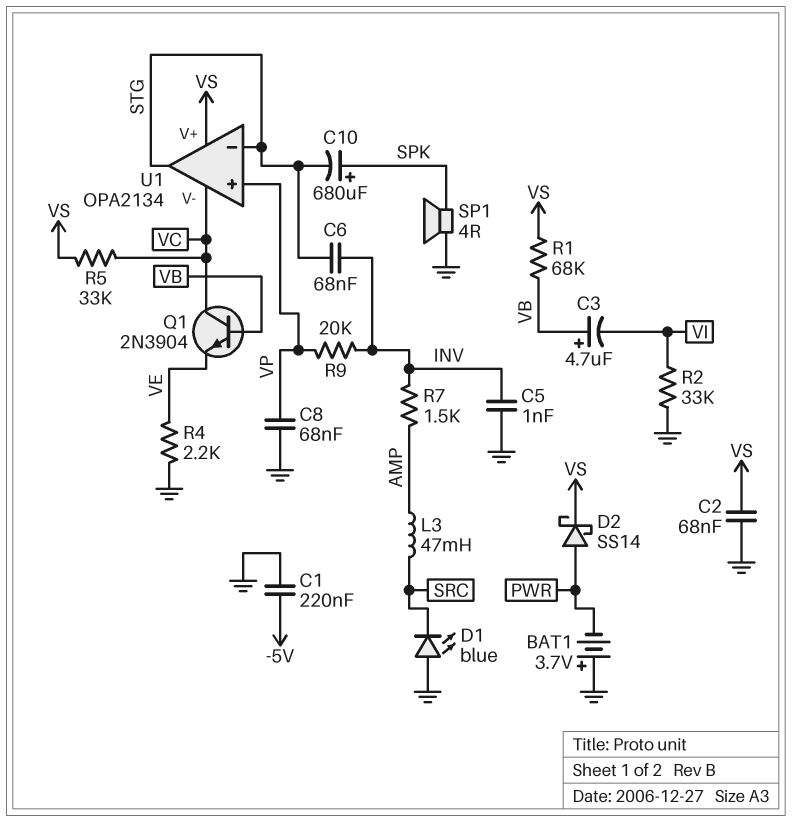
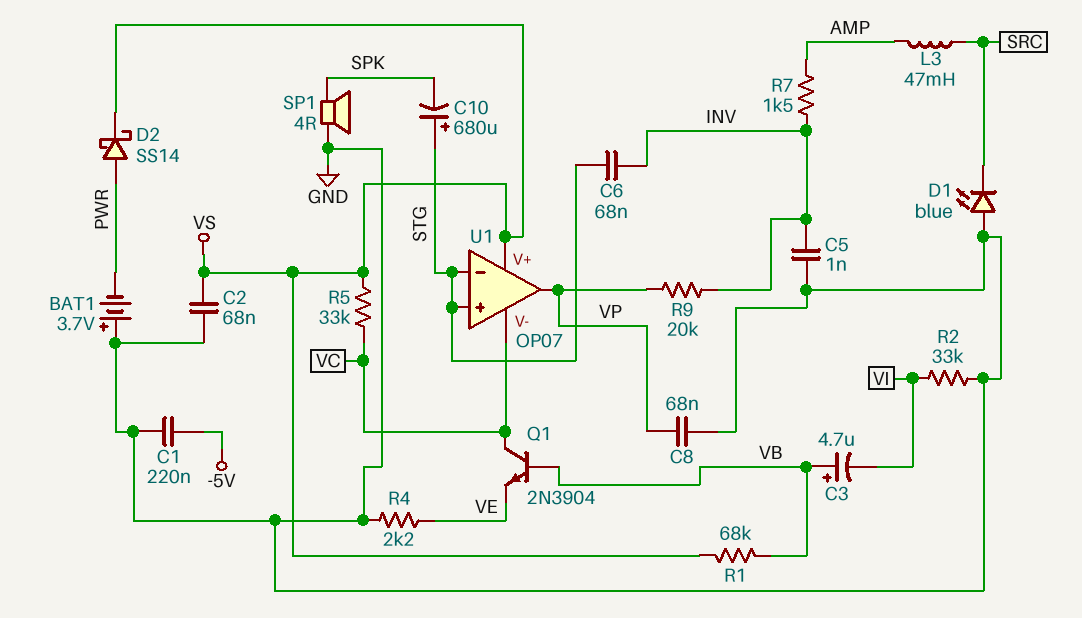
C10: 680uF (plus SPK, minus STG) -> 680uF (plus STG, minus SPK)
U1: OPA2134 -> OP07
U1 pin in+: VP -> STG
U1 pin out: STG -> VP

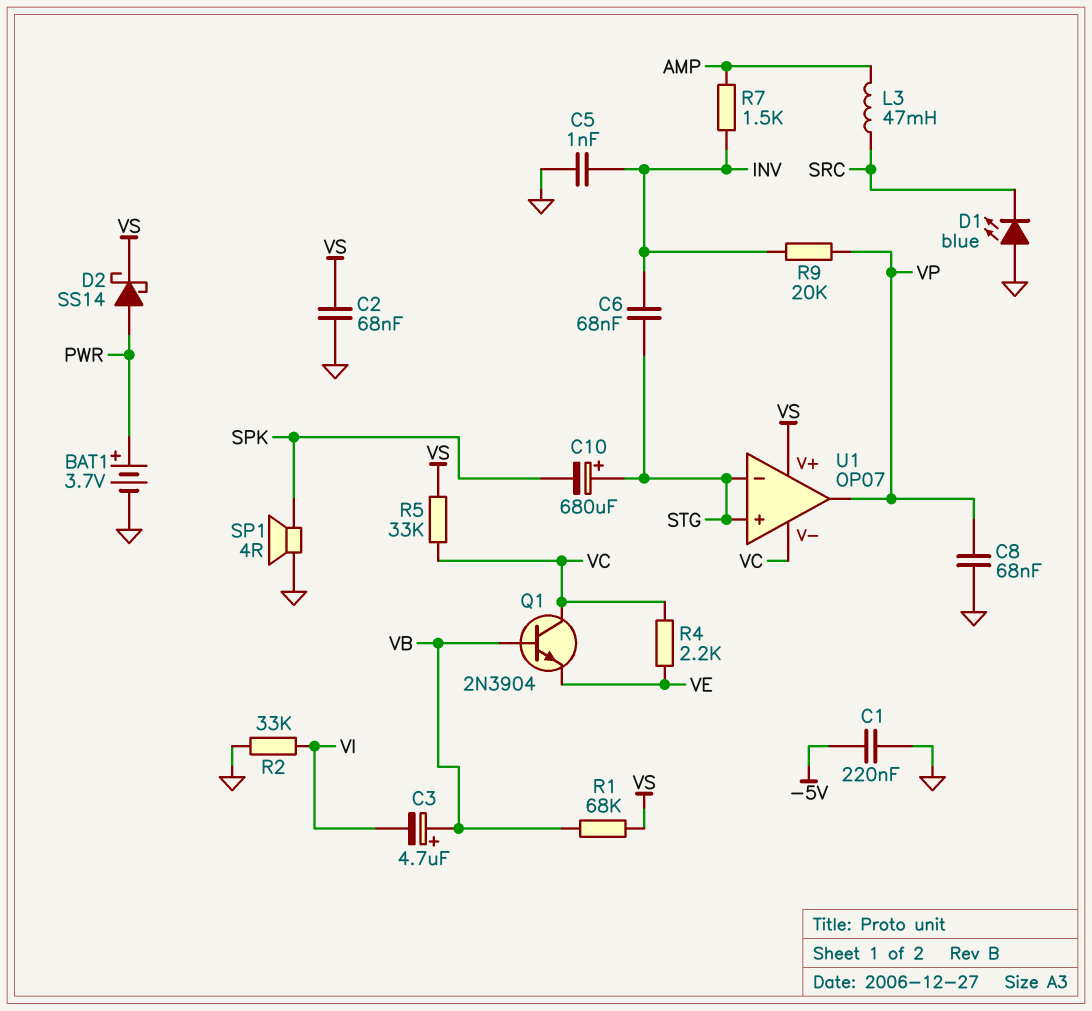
BAT1: 3.7V (plus GND, minus PWR) -> 3.7V (plus PWR, minus GND)
R4: 2.2k (GND, VE) -> 2.2k (VC, VE)

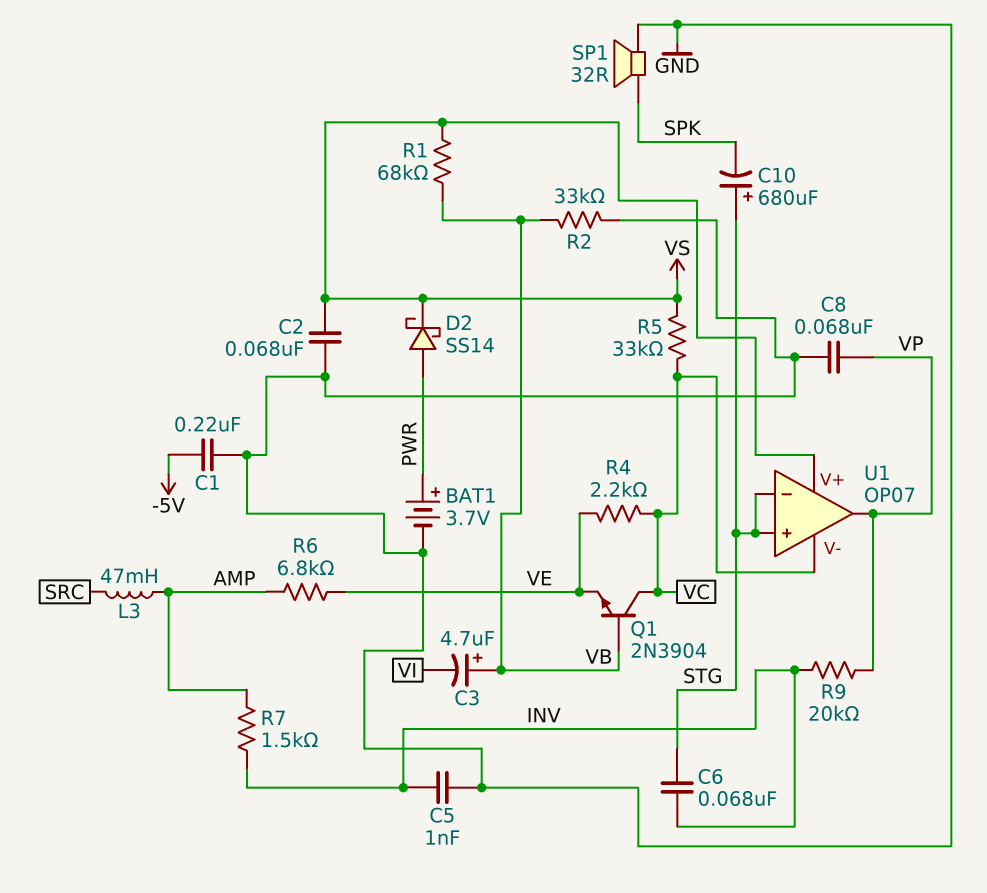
D1: LED blue (A GND, K SRC) -> none
R2: 33k (GND, VI) -> 33k (GND, VB)
R6: none -> 6.8k (AMP, VE)
SP1: speaker 4R (GND, SPK) -> speaker 32R (GND, SPK)

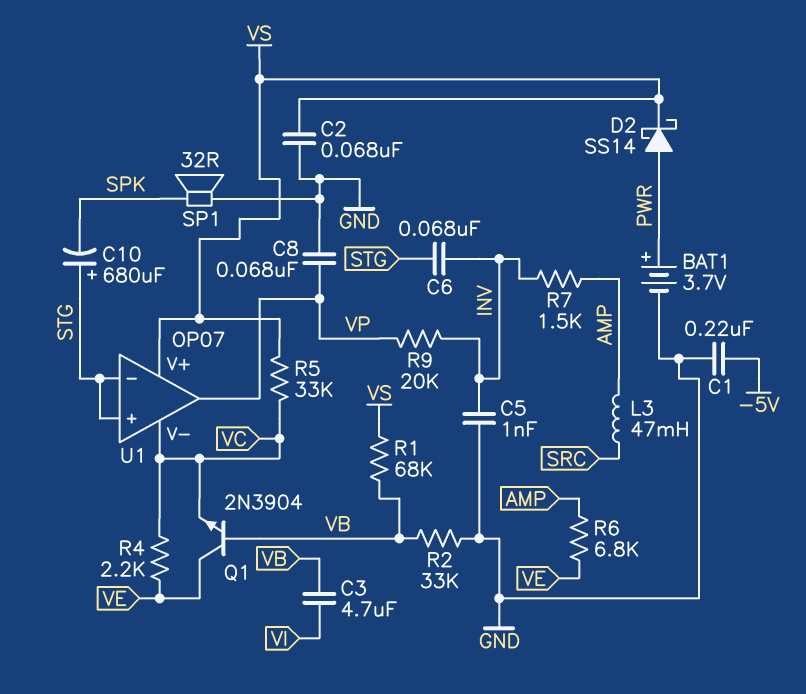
C3: 4.7uF (plus VB, minus VI) -> 4.7uF (VB, VI)
Q1: NPN 2N3904 (B VB, C VC, E VE) -> NPN 2N3904 (B VB, C VE, E VC)

